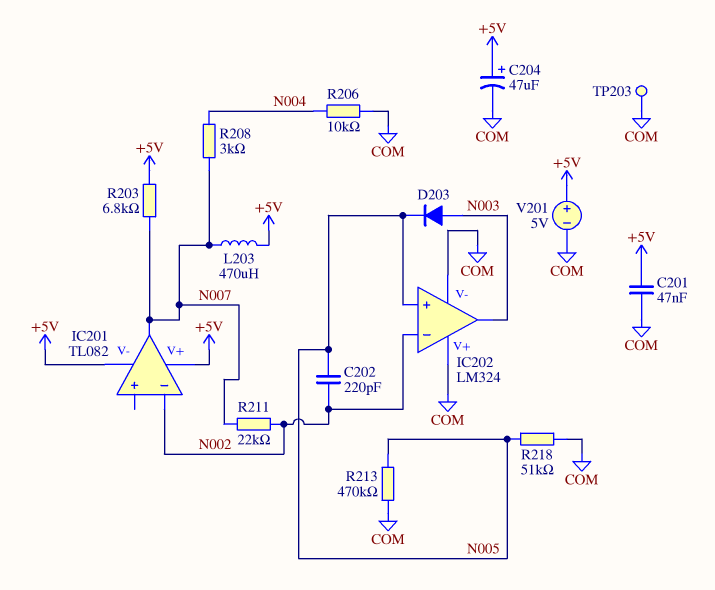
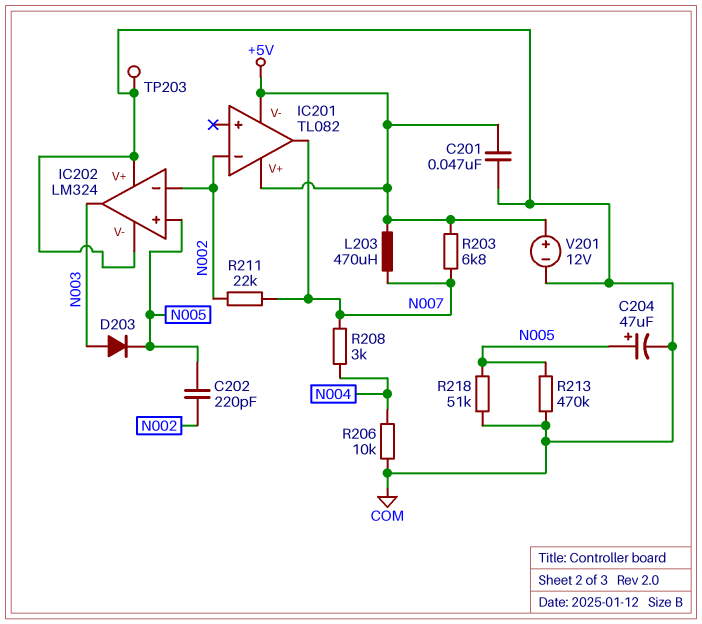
C204: 47uF (plus +5V, minus COM) -> 47uF (plus N005, minus COM)
V201: 5V (plus +5V, minus COM) -> 12V (plus +5V, minus COM)

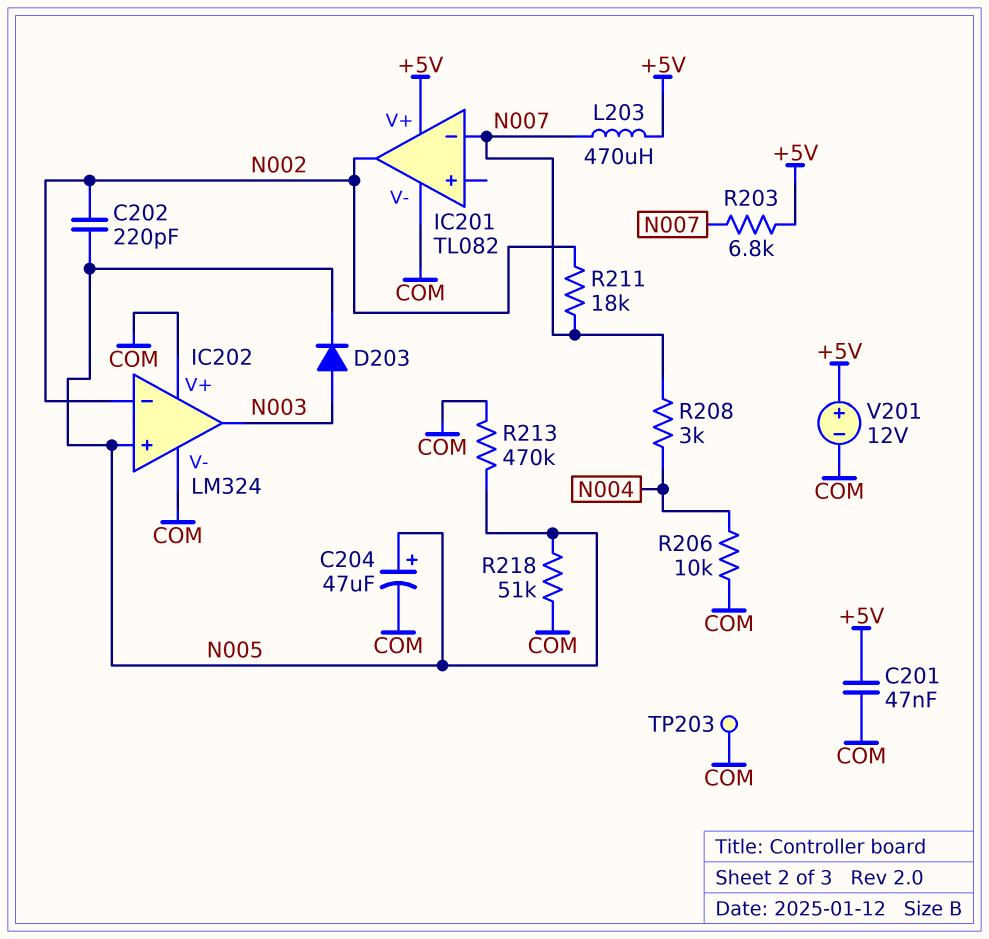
IC201 pin V-: +5V -> COM
IC201 pin in-: N002 -> N007
IC201 pin out: N007 -> N002
R211: 22k (N002, N007) -> 18k (N002, N007)

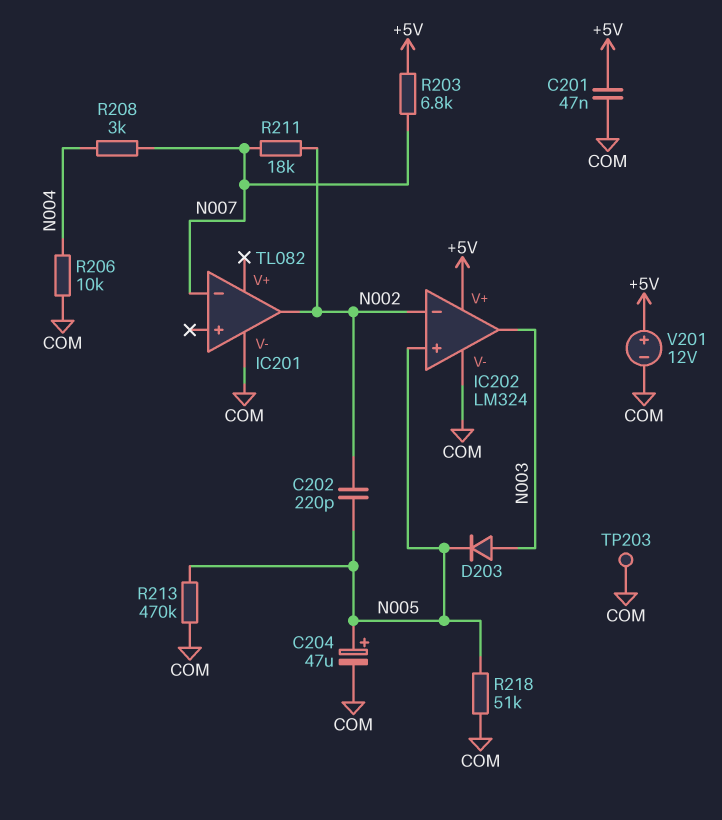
IC201 pin V+: +5V -> none
IC202 pin V+: COM -> +5V
L203: 470uH (+5V, N007) -> none

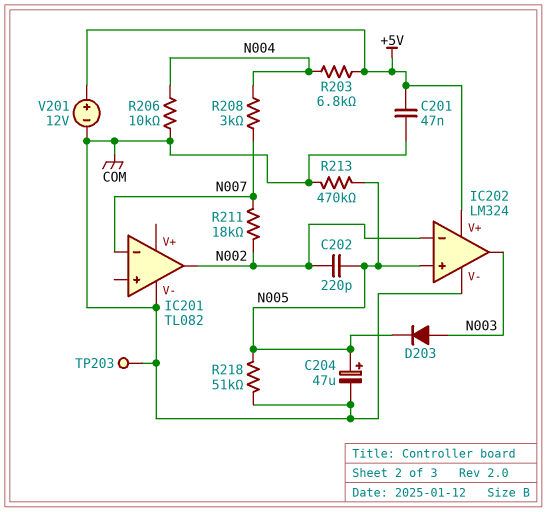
R203: 6.8k (+5V, N007) -> 6.8k (+5V, N004)

